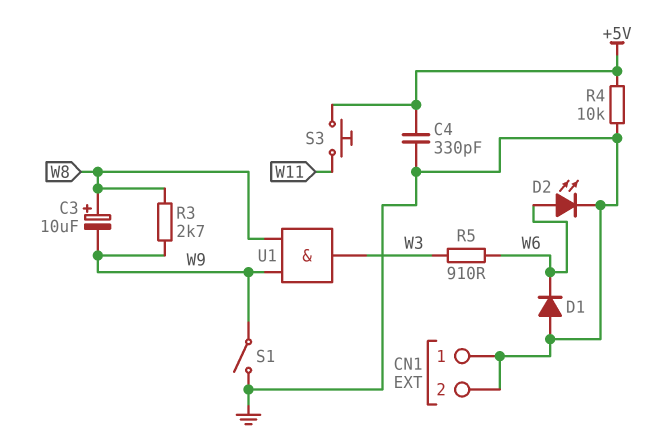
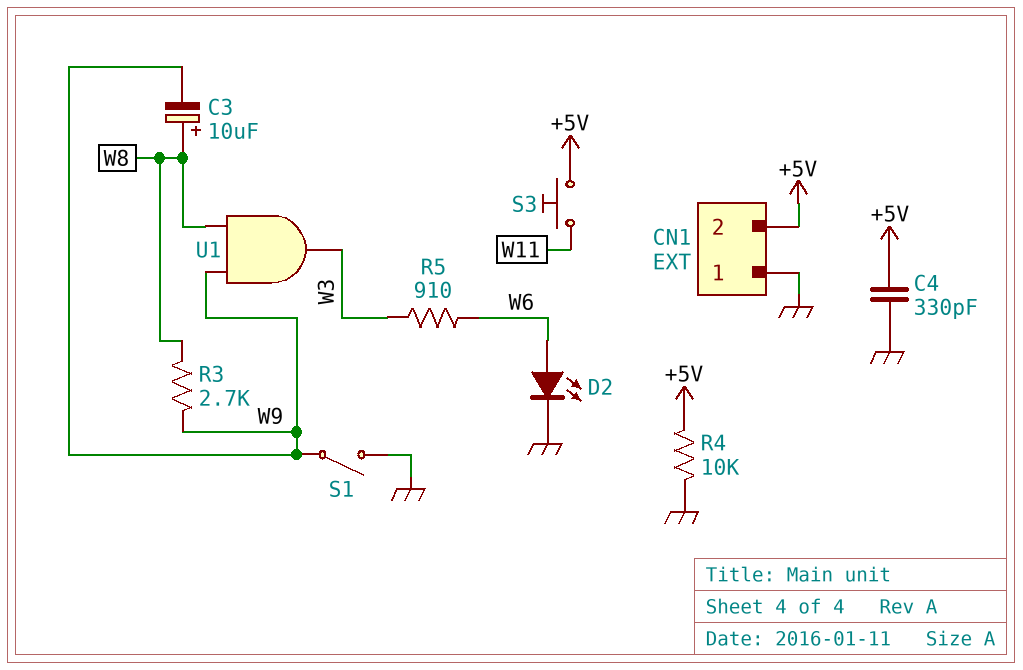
CN1 pin 2: GND -> +5V
D1: diode (A GND, K W6) -> none

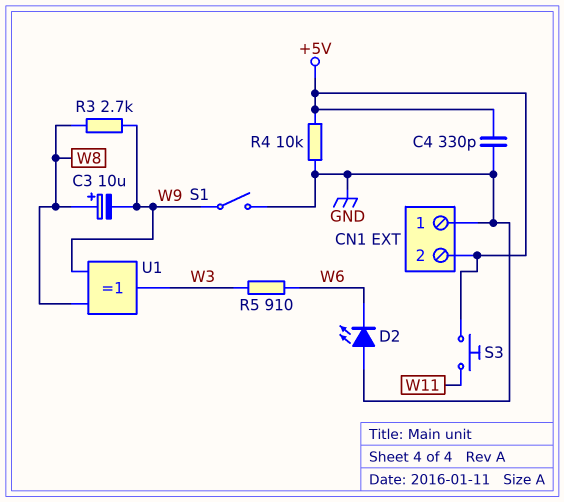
D2: LED (A W6, K GND) -> LED (A GND, K W6)
U1: AND (in W8, in W9, out W3) -> XOR (in W8, in W9, out W3)

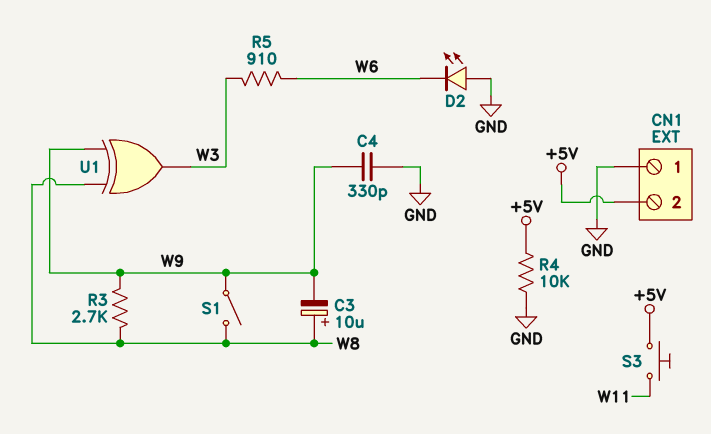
C4: 330pF (+5V, GND) -> 330pF (GND, W9)
S1: switch (GND, W9) -> switch (W8, W9)

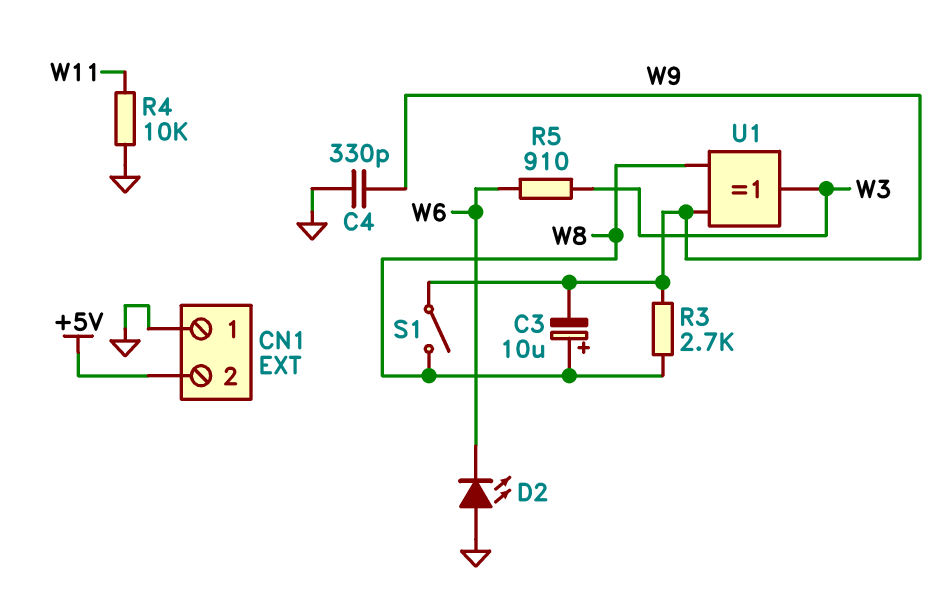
R4: 10k (+5V, GND) -> 10k (GND, W11)
S3: button (+5V, W11) -> none

